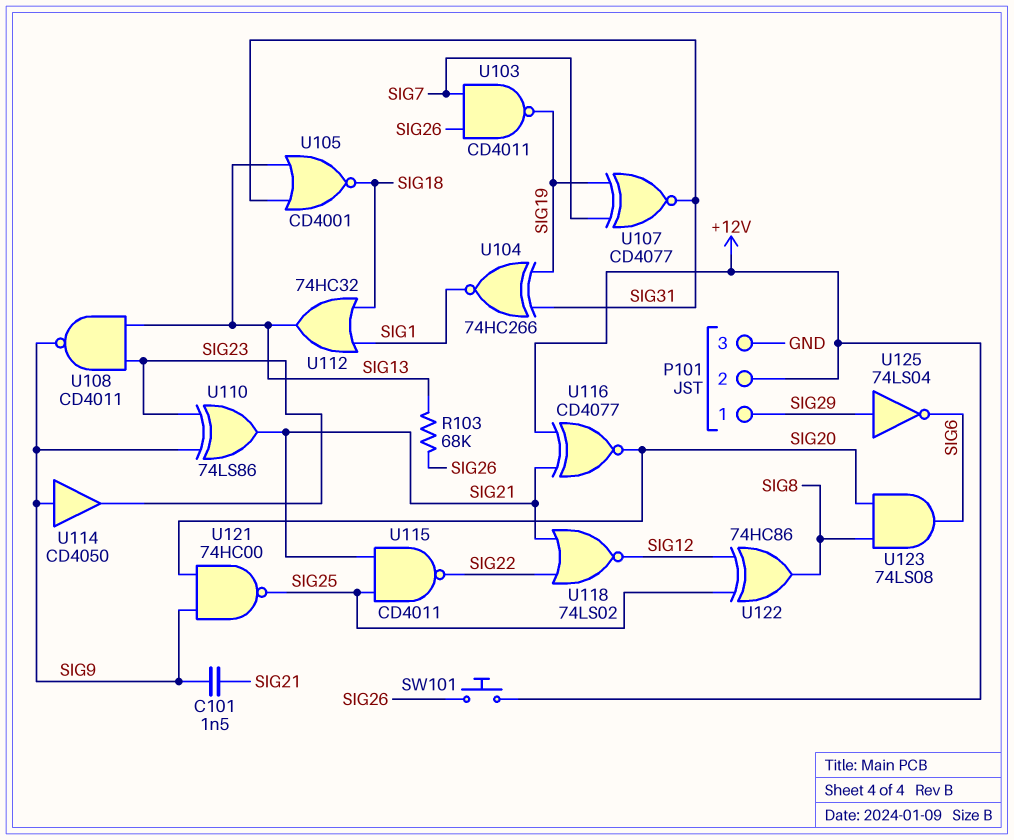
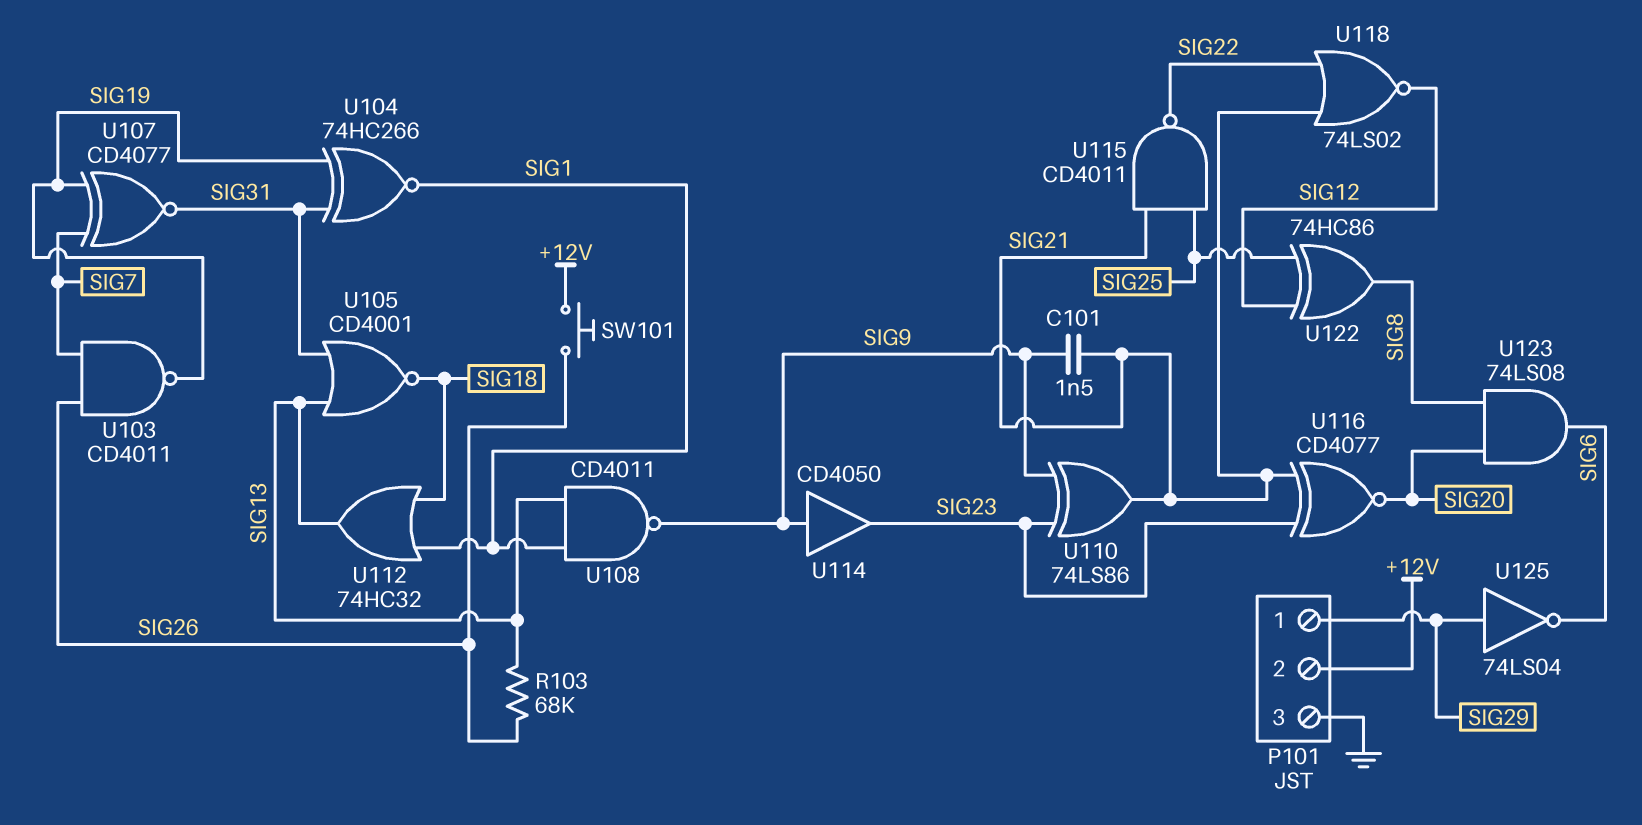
U108: NAND CD4011 (in SIG13, in SIG23, out SIG9) -> NAND CD4011 (in SIG1, in SIG13, out SIG9)
U116: XNOR CD4077 (in +12V, in SIG21, out SIG20) -> XNOR CD4077 (in SIG21, in SIG23, out SIG20)
U121: NAND 74HC00 (in SIG9, in SIG20, out SIG25) -> none

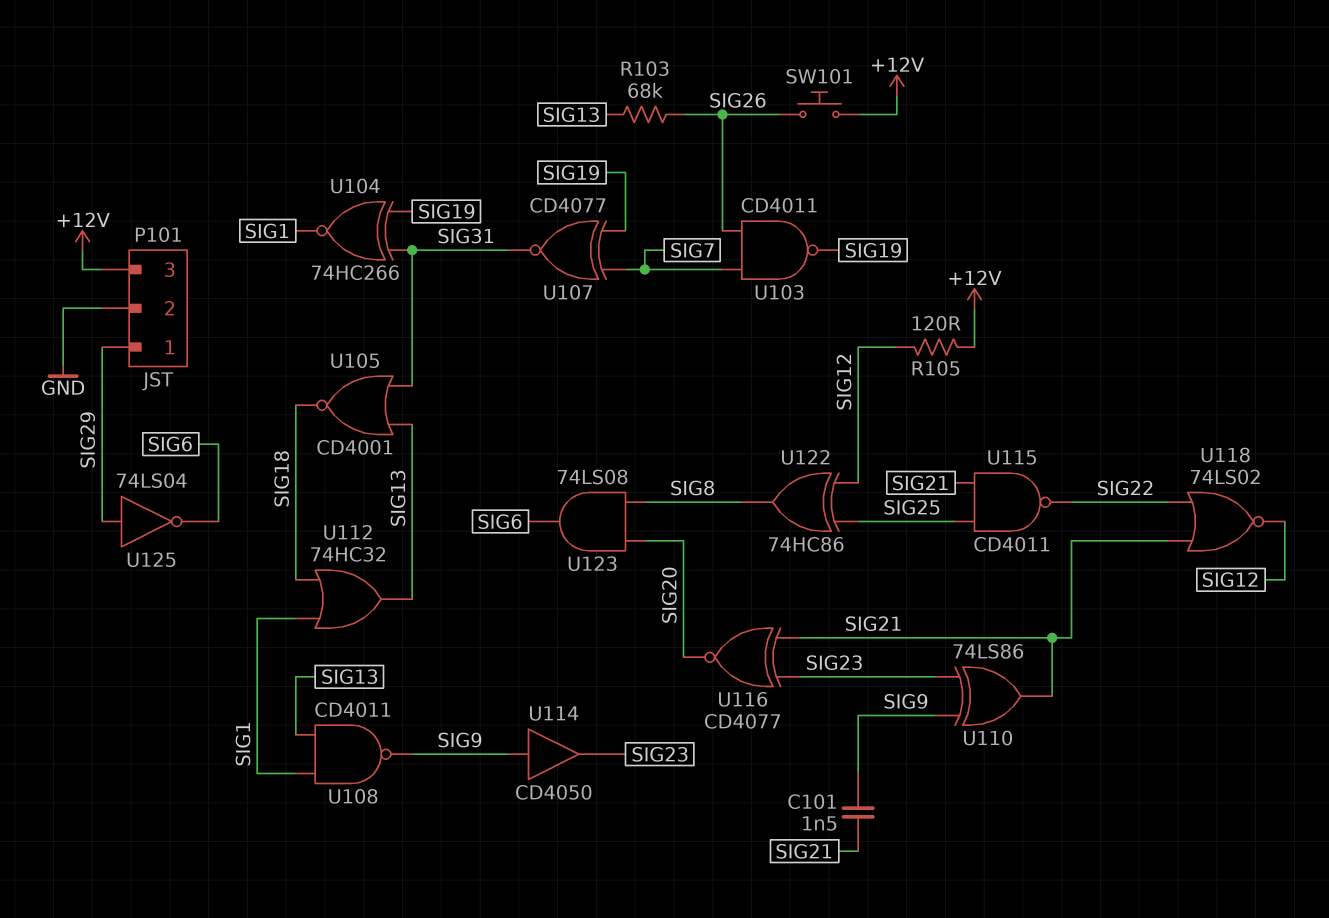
P101 pin 2: +12V -> GND
P101 pin 3: GND -> +12V
R105: none -> 120 (+12V, SIG12)

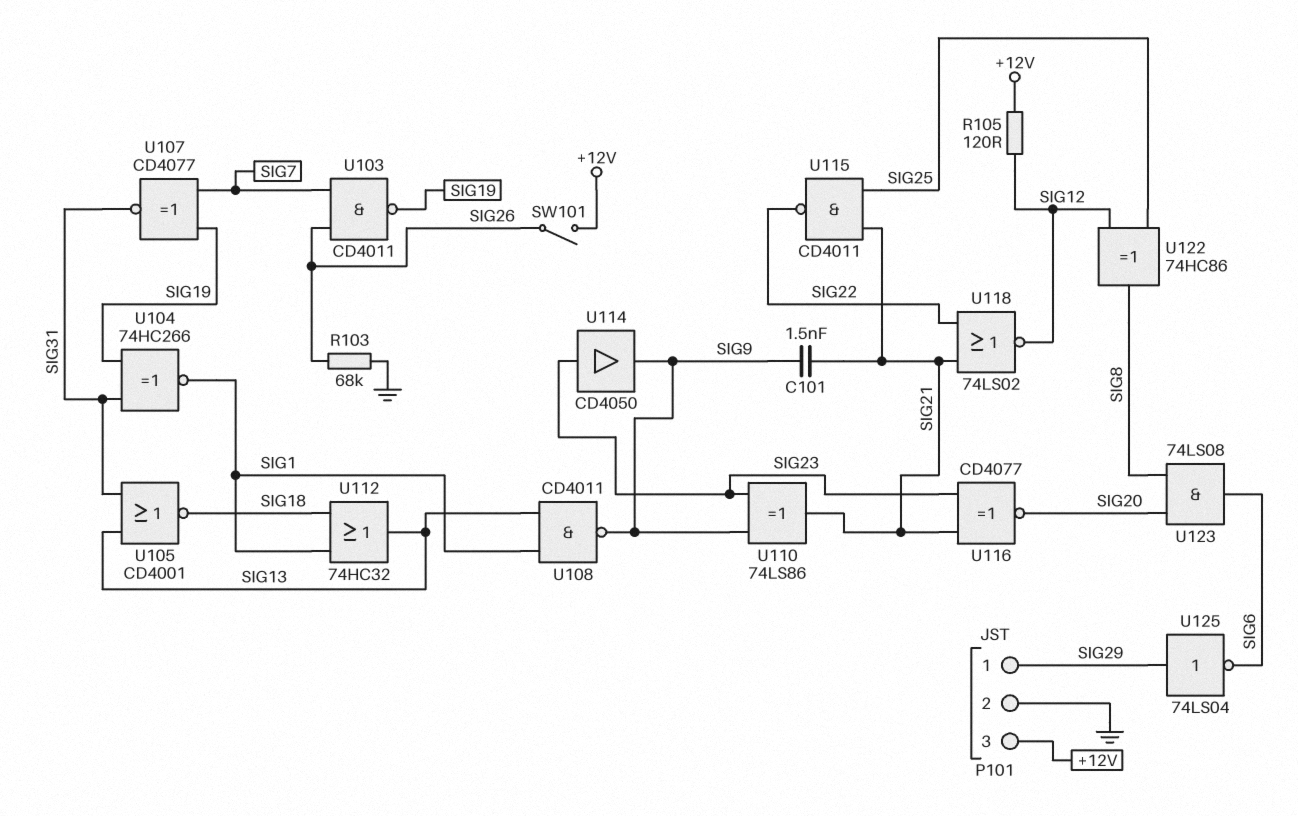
R103: 68k (SIG13, SIG26) -> 68k (GND, SIG26)
SW101: button (+12V, SIG26) -> switch (+12V, SIG26)
U114: buffer CD4050 (in SIG9, out SIG23) -> buffer CD4050 (in SIG23, out SIG9)

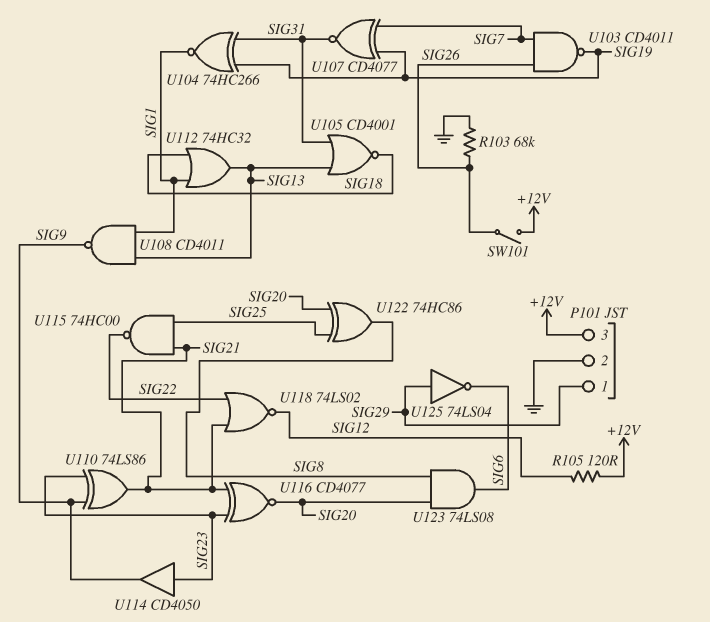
C101: 1.5nF (SIG9, SIG21) -> none
U115: NAND CD4011 (in SIG21, in SIG25, out SIG22) -> NAND 74HC00 (in SIG21, in SIG25, out SIG22)
U122: XOR 74HC86 (in SIG12, in SIG25, out SIG8) -> XOR 74HC86 (in SIG20, in SIG25, out SIG8)

